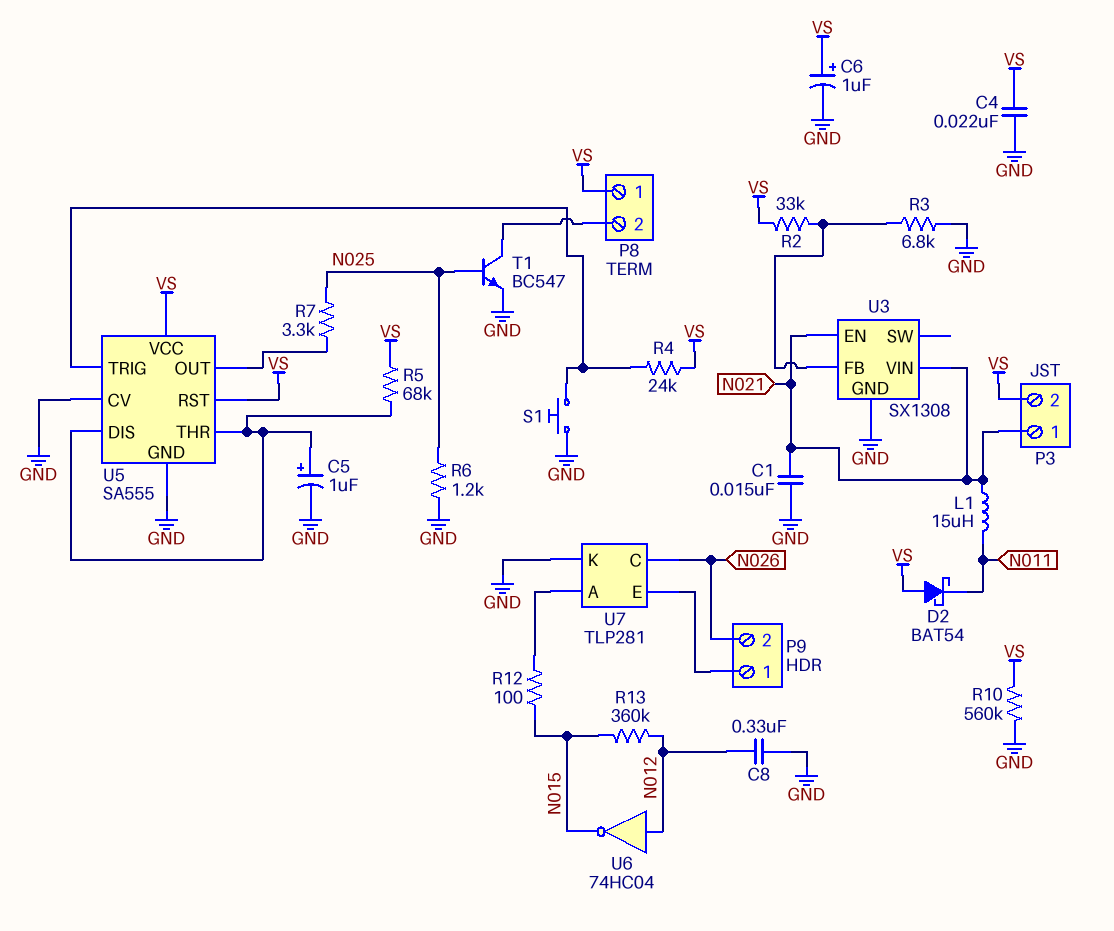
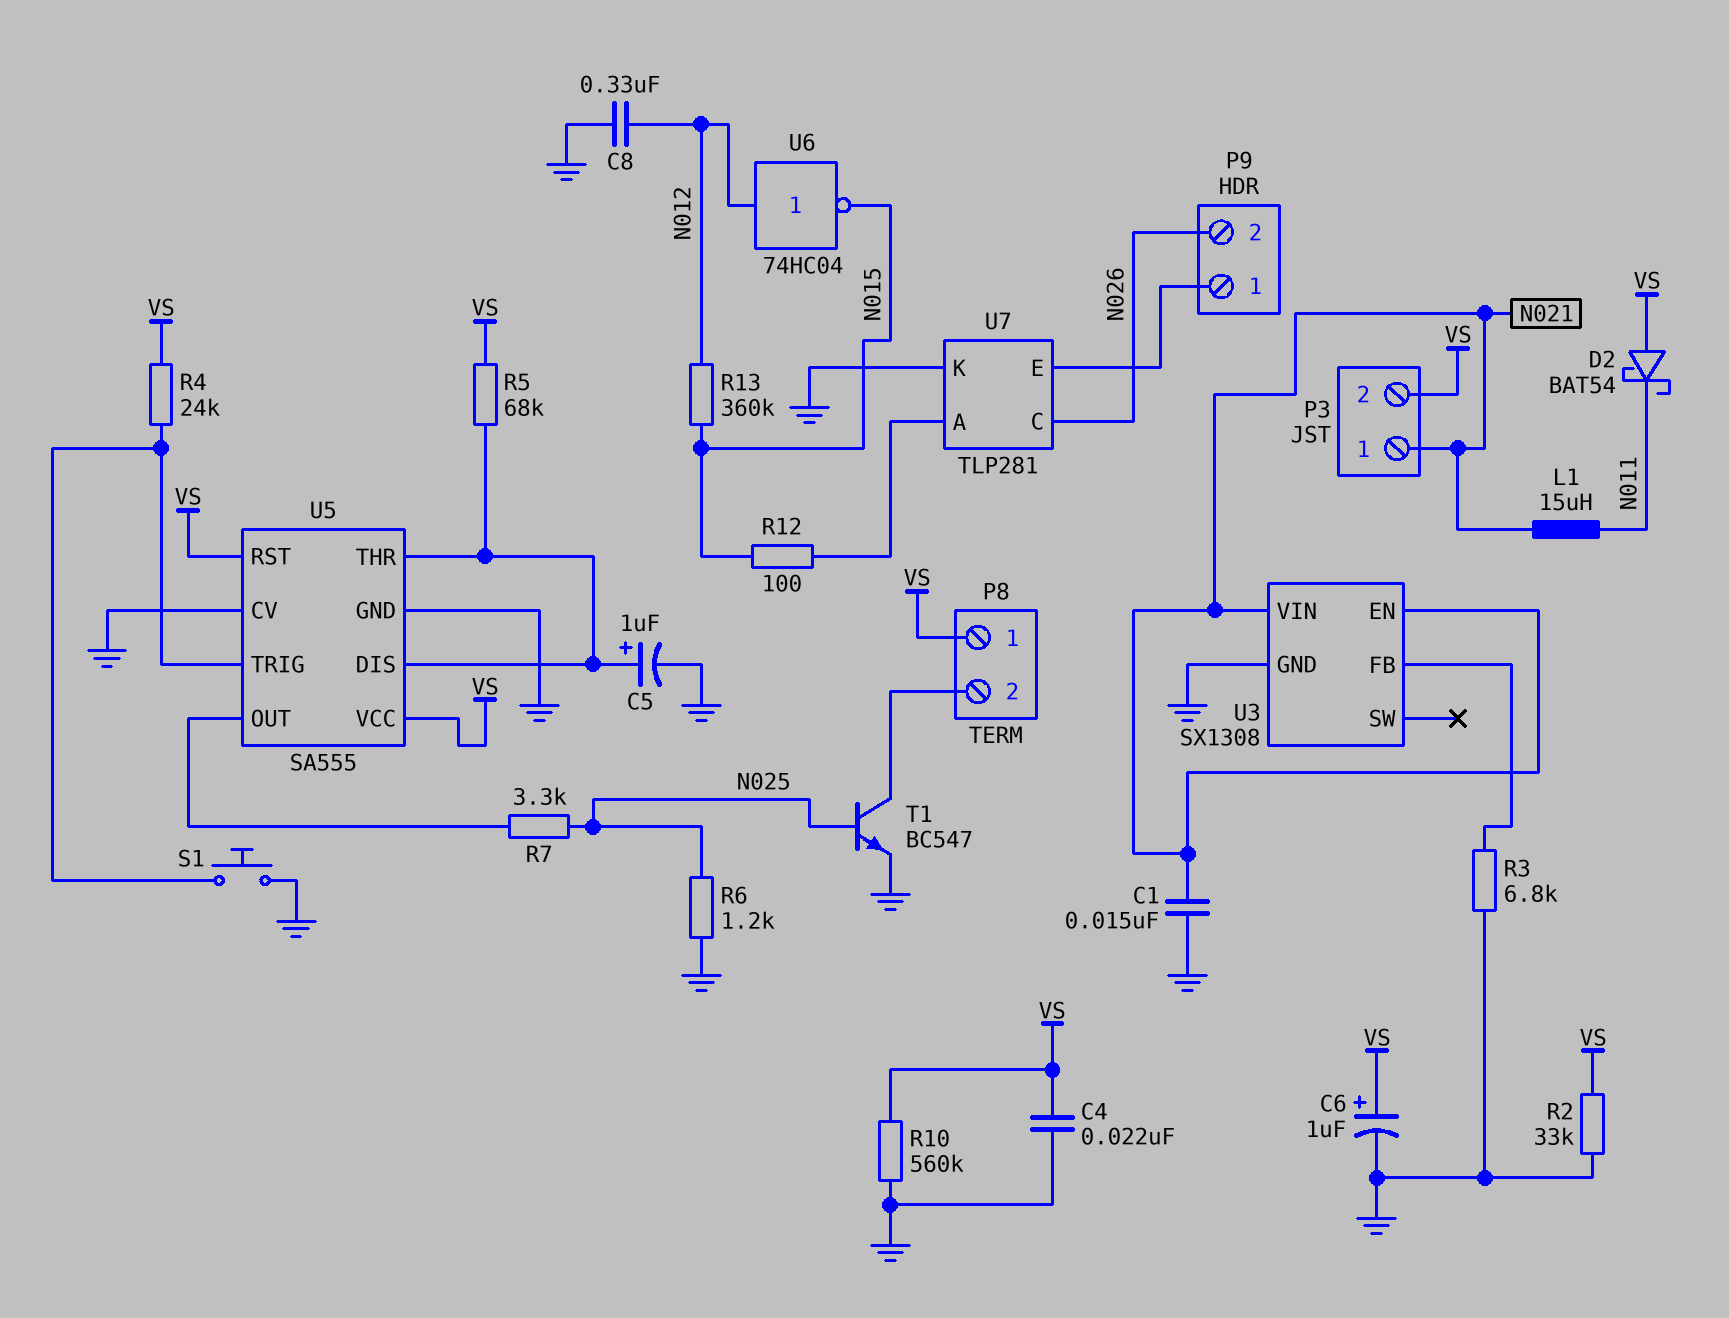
R2: 33k (U3/FB, VS) -> 33k (GND, VS)

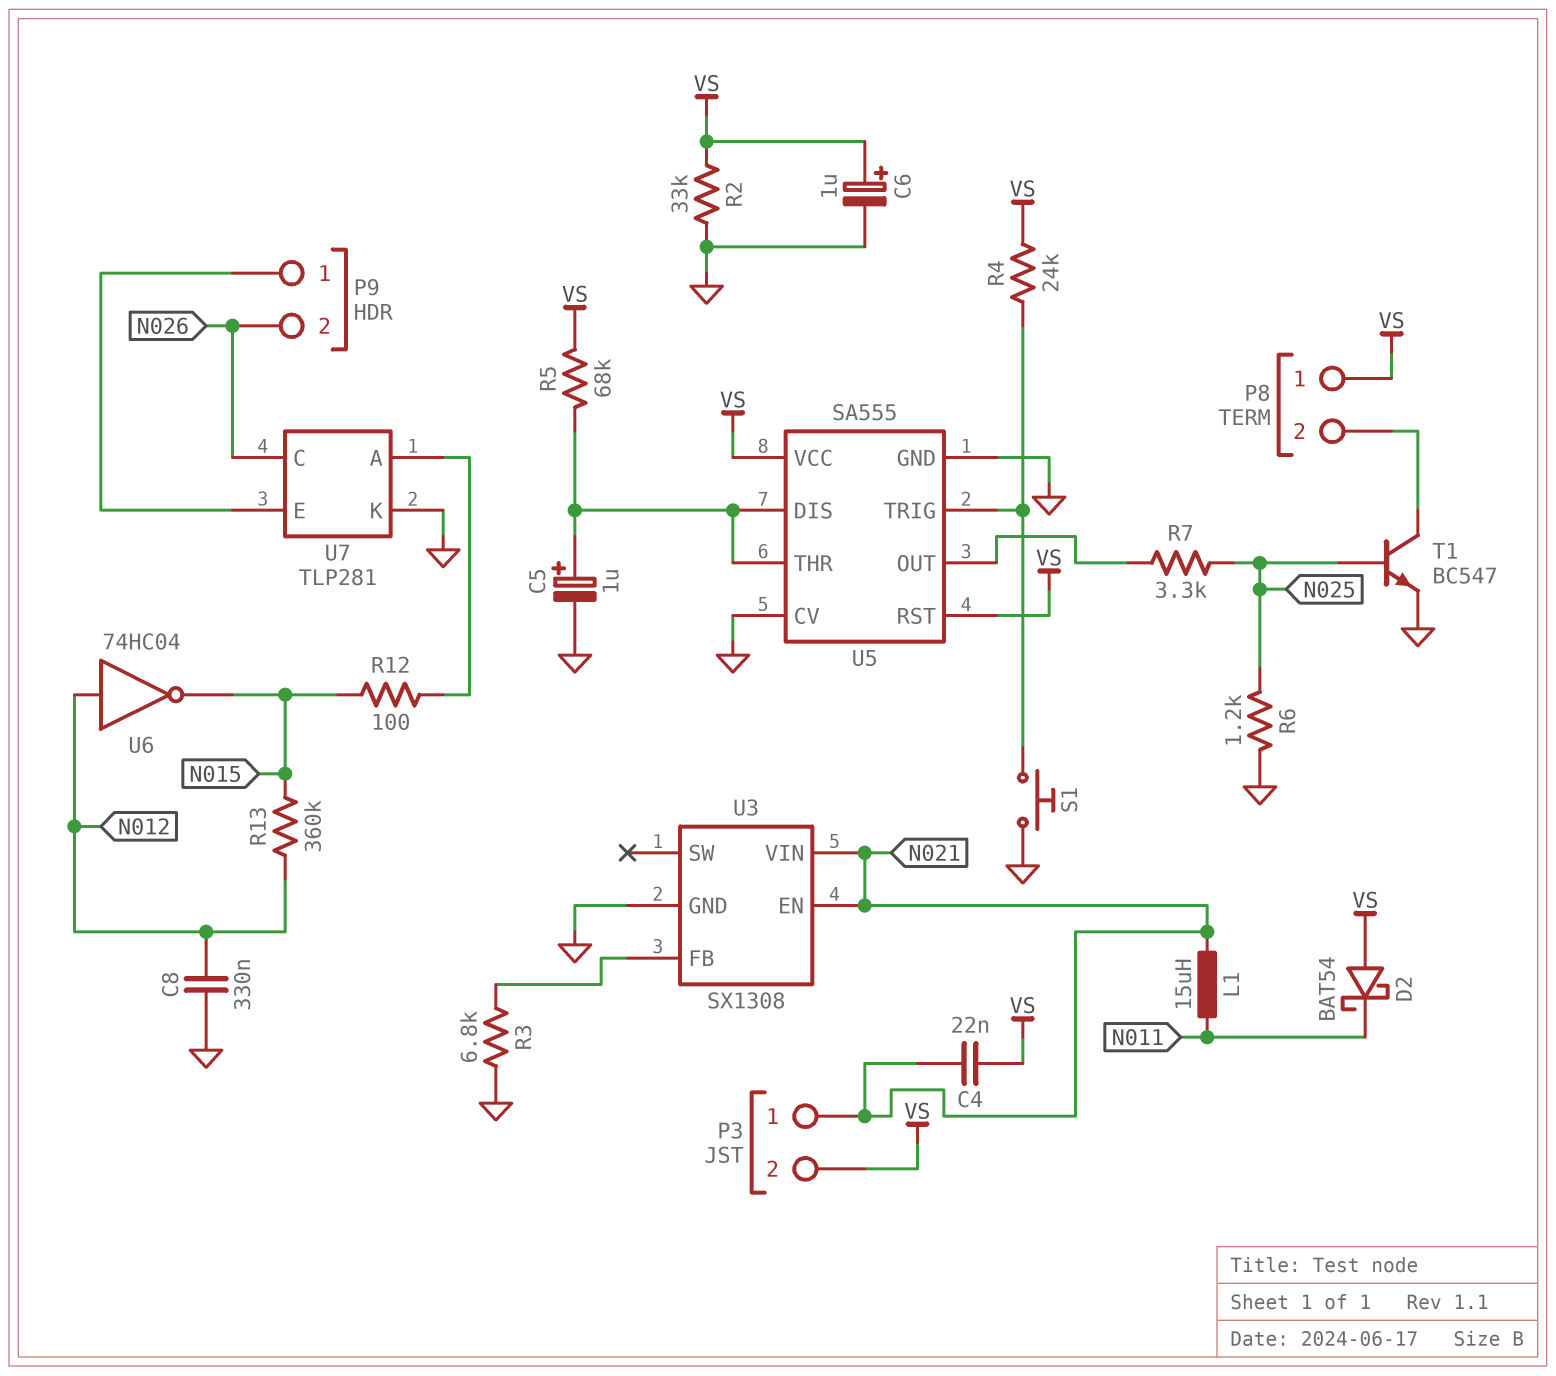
C1: 15nF (GND, N021) -> none
C4: 22nF (GND, VS) -> 22nF (N021, VS)
R10: 560k (GND, VS) -> none

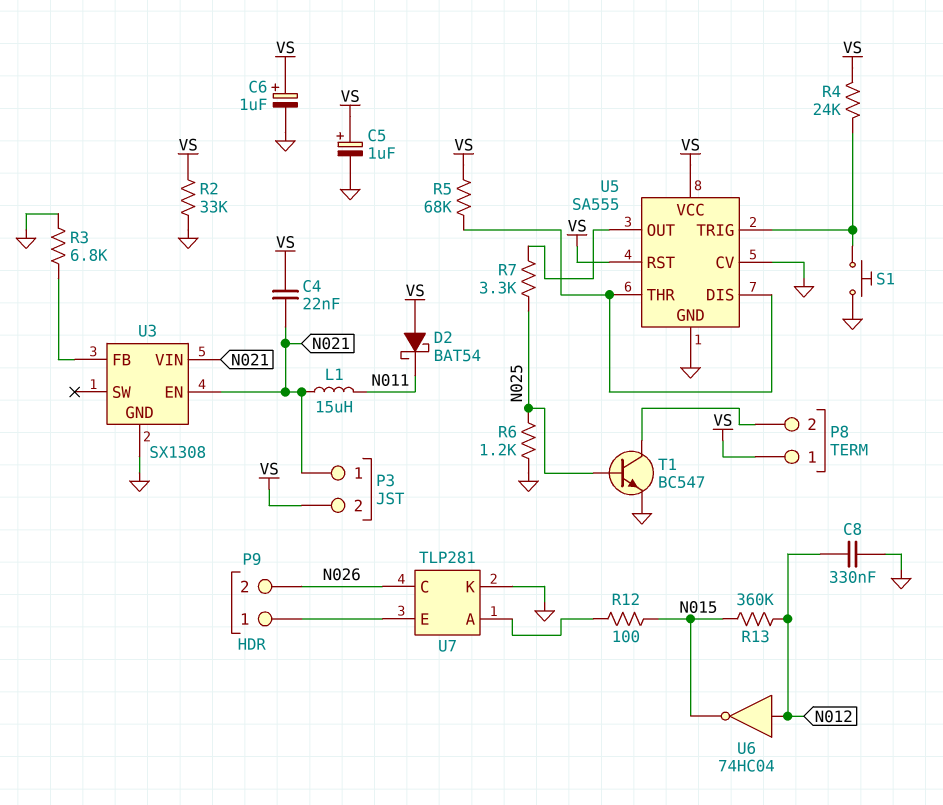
C5: 1uF (plus U5/DIS, minus GND) -> 1uF (plus VS, minus GND)

